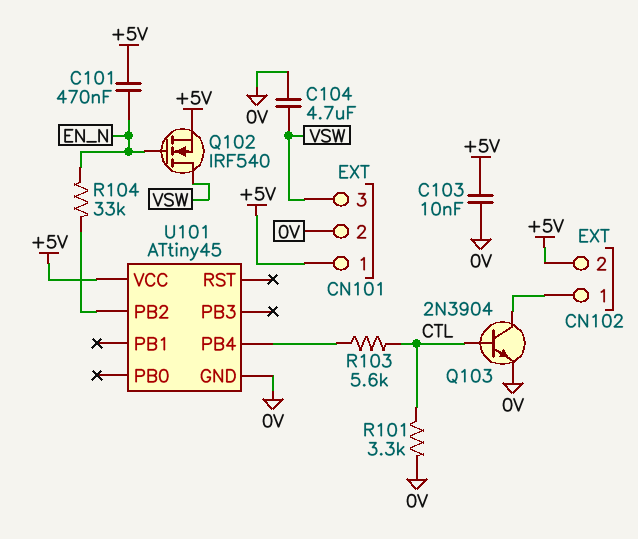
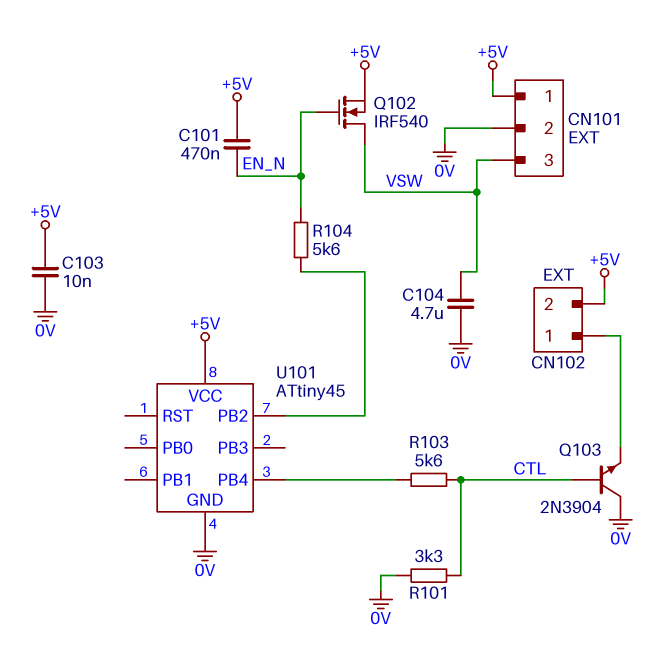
Q103: NPN 2N3904 (B CTL, C CN102/1, E 0V) -> NPN 2N3904 (B CTL, C 0V, E CN102/1)
R104: 33k (EN_N, U101/PB2) -> 5.6k (EN_N, U101/PB2)

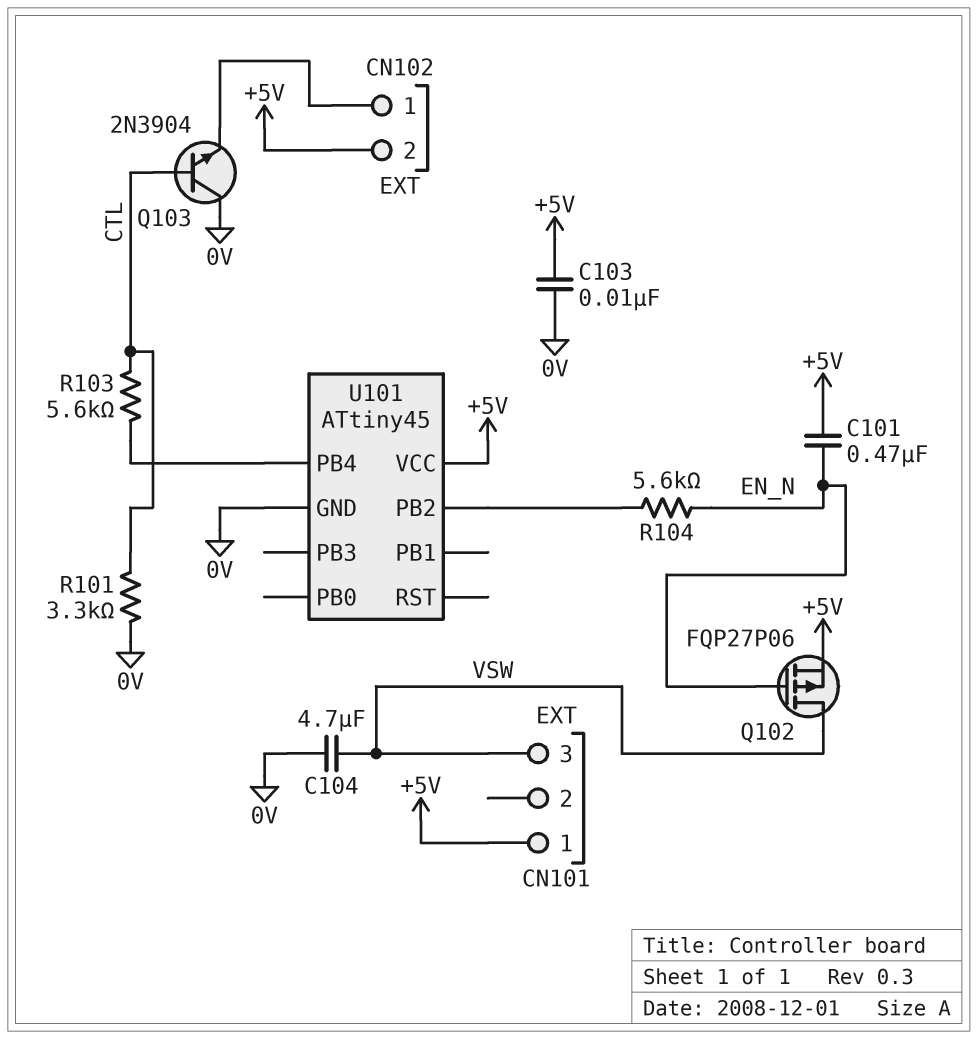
CN101 pin 2: 0V -> none
Q102: NMOS IRF540 (G EN_N, D VSW, S +5V) -> PMOS FQP27P06 (G EN_N, D VSW, S +5V)

